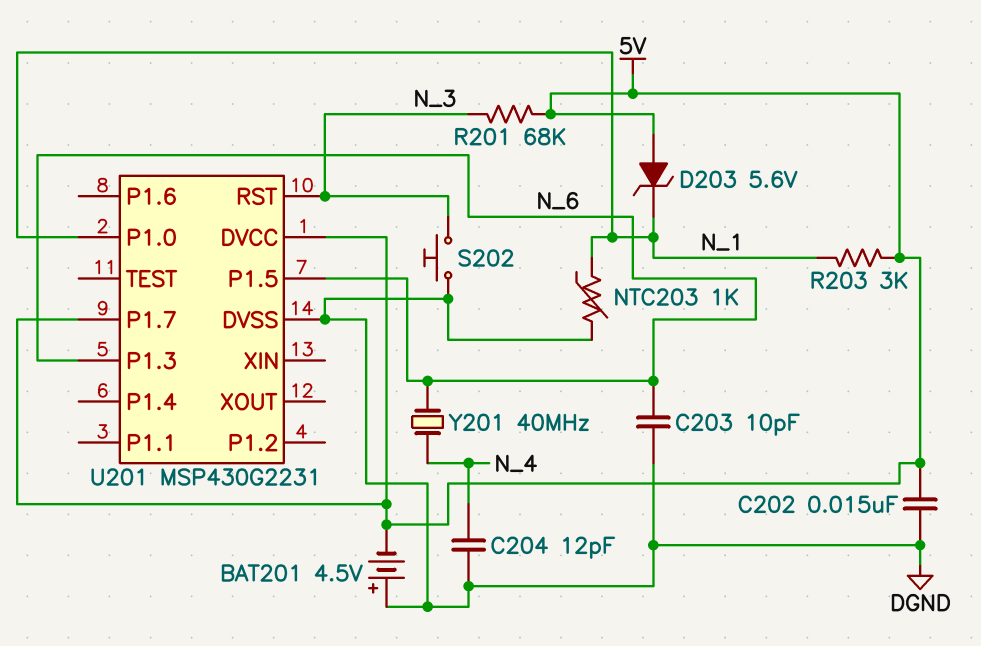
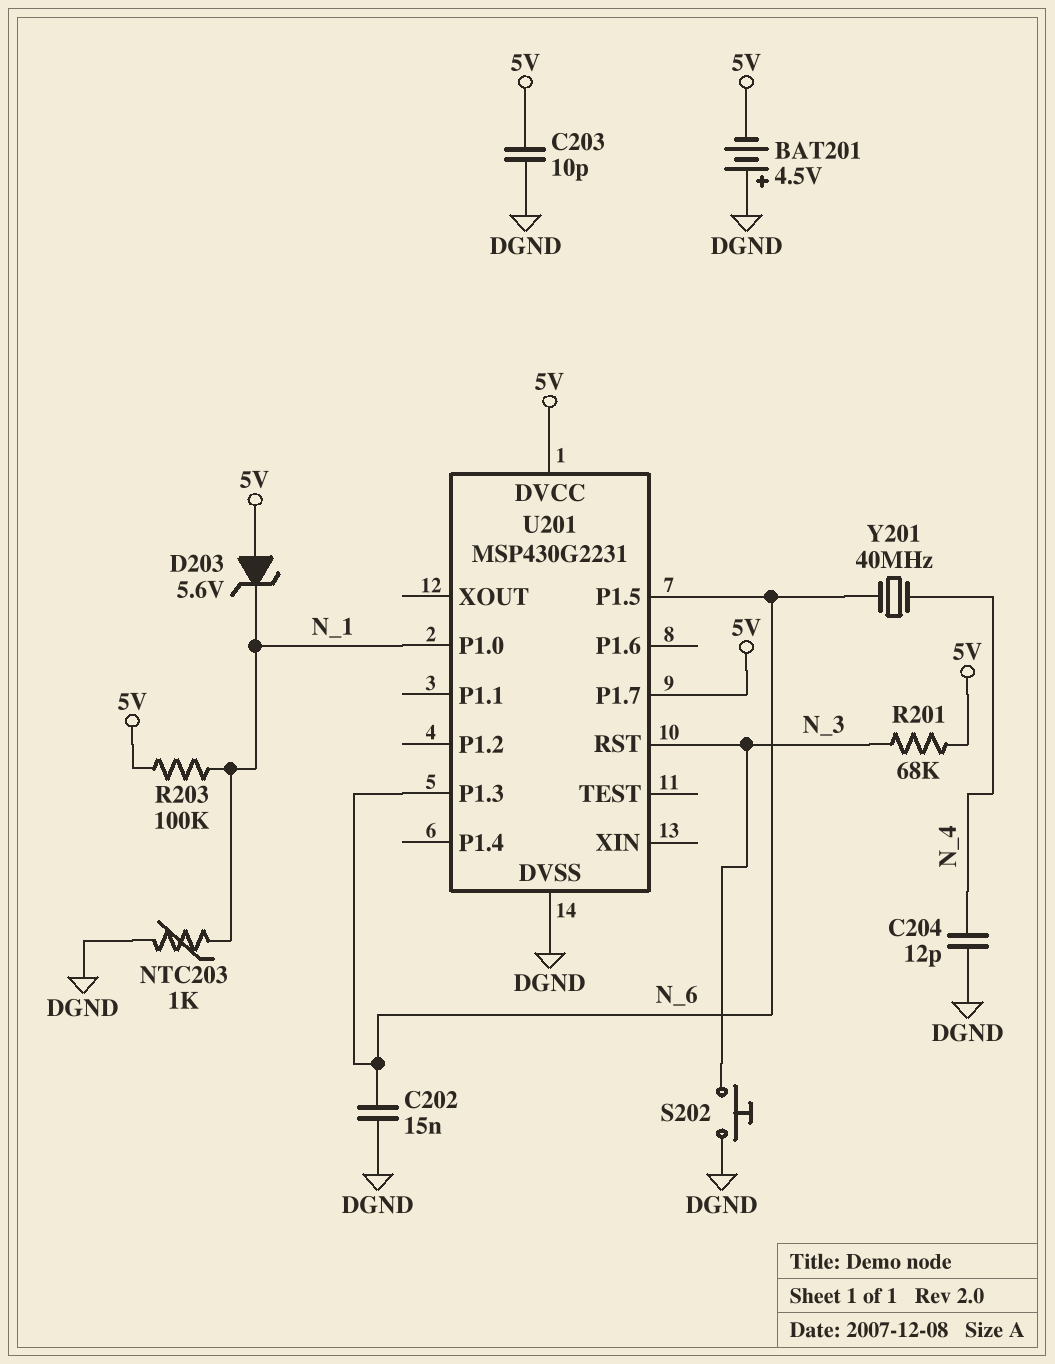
C202: 15nF (5V, DGND) -> 15nF (DGND, N_6)
C203: 10pF (DGND, N_6) -> 10pF (5V, DGND)
R203: 3k (5V, N_1) -> 100k (5V, N_1)

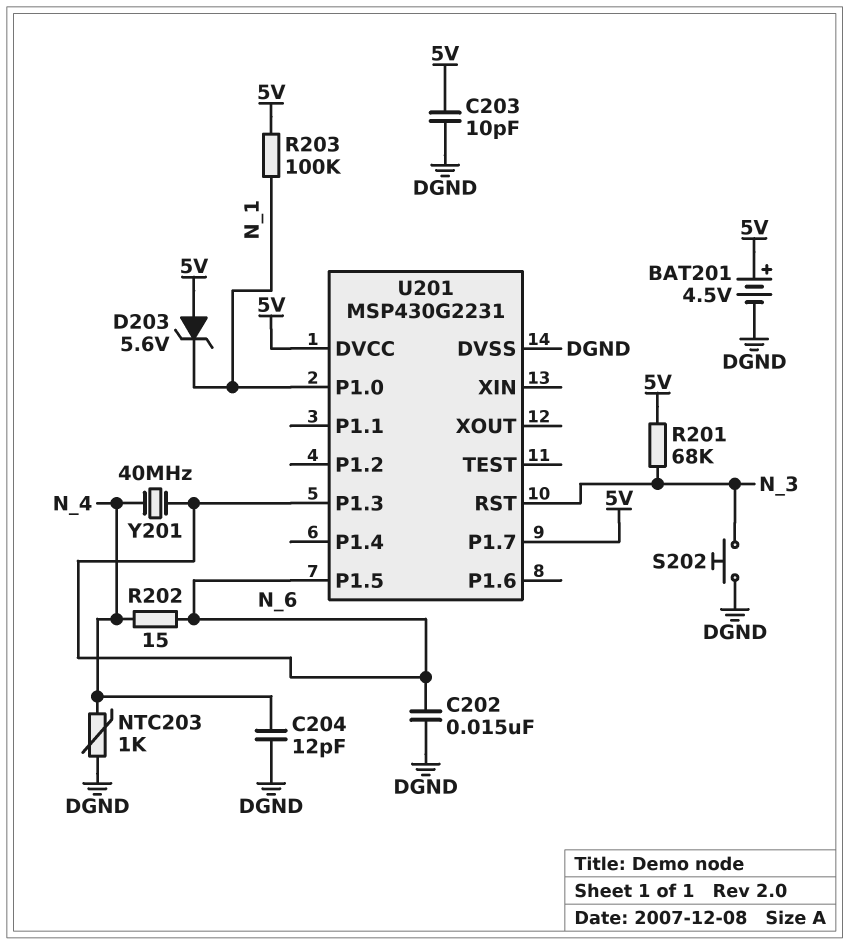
BAT201: 4.5V (plus DGND, minus 5V) -> 4.5V (plus 5V, minus DGND)
NTC203: 1k (DGND, N_1) -> 1k (DGND, N_4)
R202: none -> 15 (N_4, N_6)

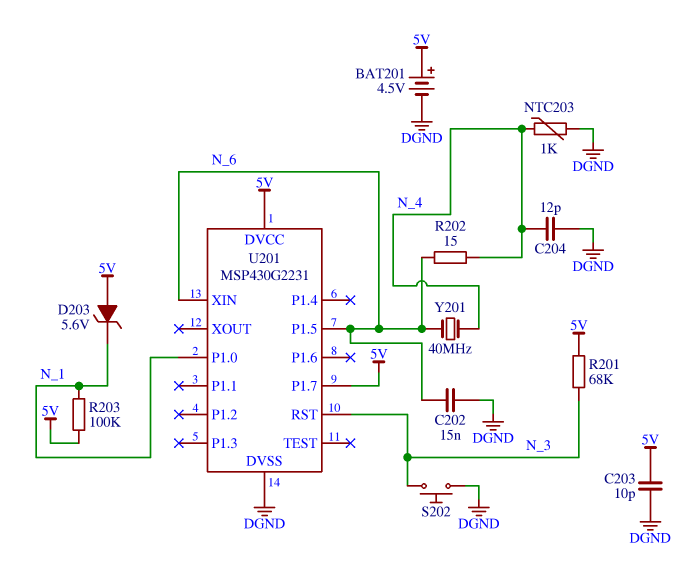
U201 pin P1.3: N_6 -> none
U201 pin XIN: none -> N_6

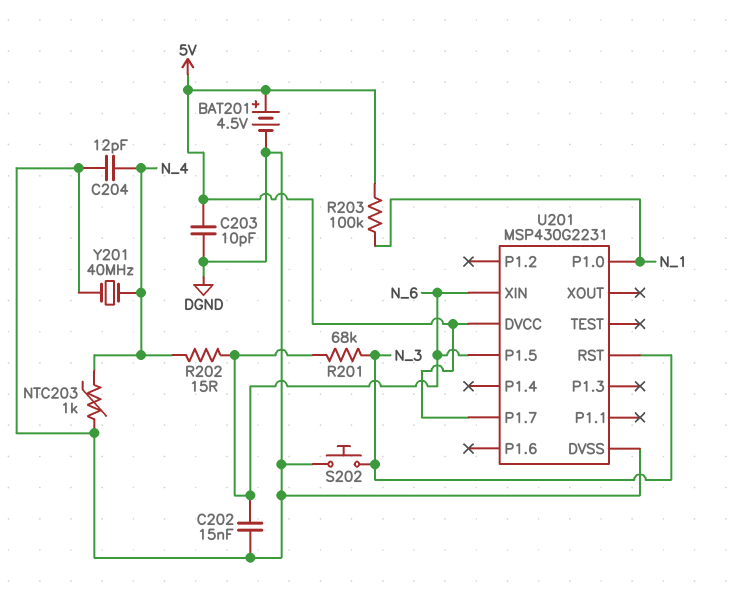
D203: zener 5.6V (A 5V, K N_1) -> none
R201: 68k (5V, N_3) -> 68k (N_3, N_6)
Y201: 40MHz (N_4, N_6) -> 40MHz (DGND, N_4)

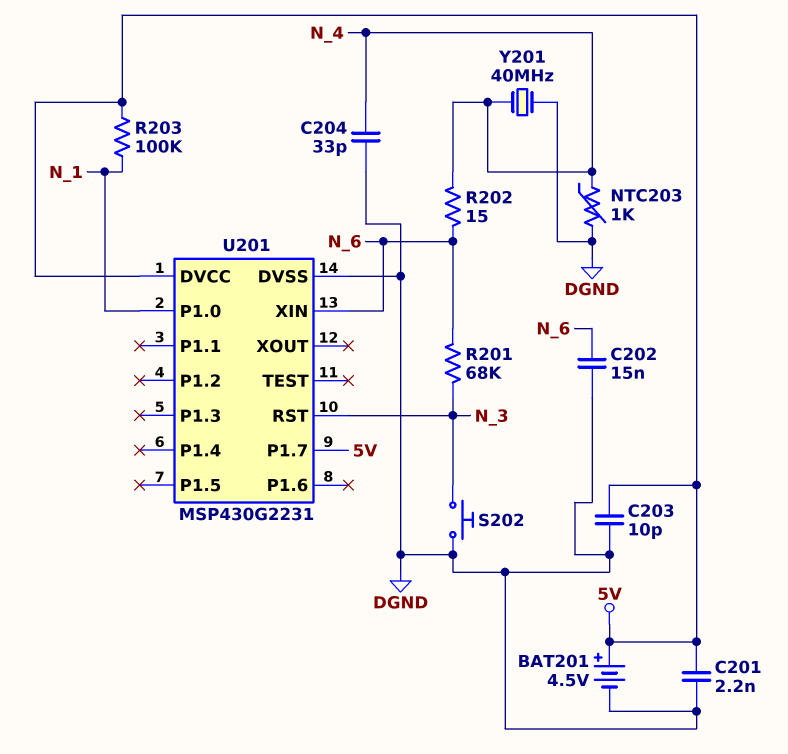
C201: none -> 2.2nF (5V, DGND)
C204: 12pF (DGND, N_4) -> 33pF (DGND, N_4)
U201 pin P1.5: N_6 -> none

